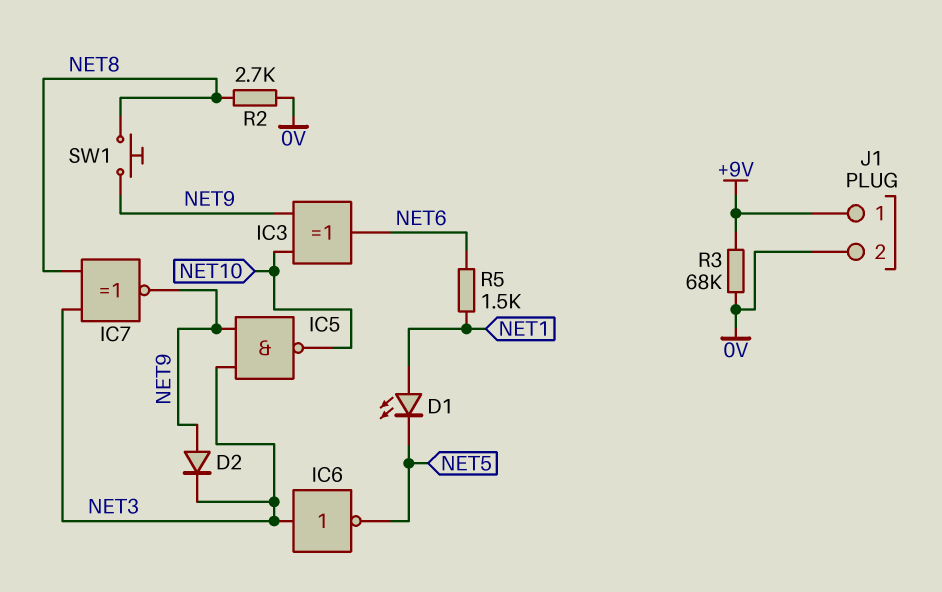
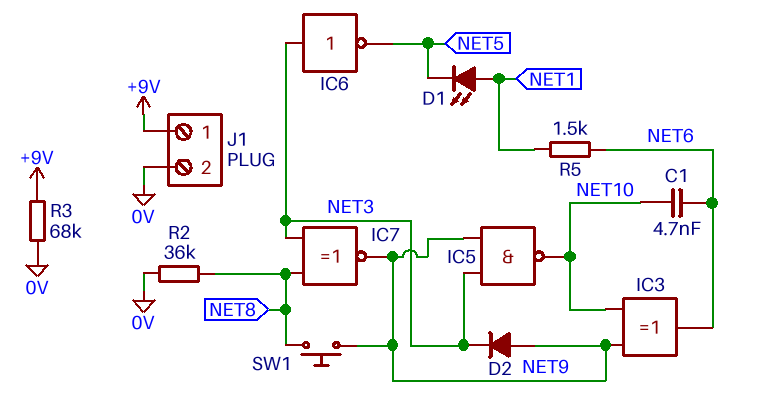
C1: none -> 4.7nF (NET6, NET10)
R2: 2.7k (0V, NET8) -> 36k (0V, NET8)

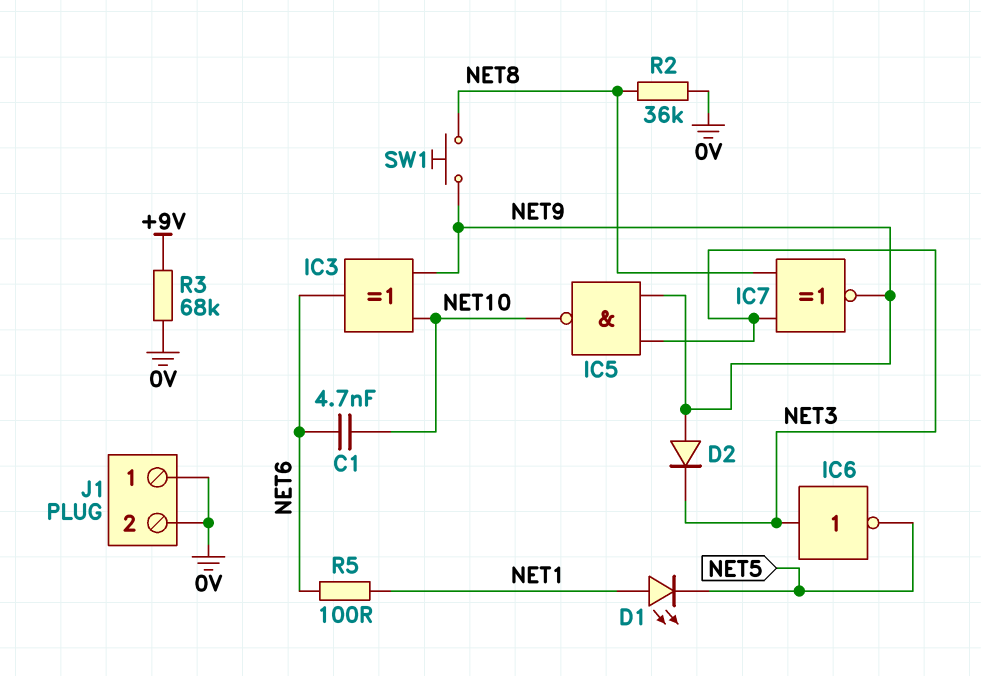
J1 pin 1: +9V -> 0V
R5: 1.5k (NET1, NET6) -> 100 (NET1, NET6)

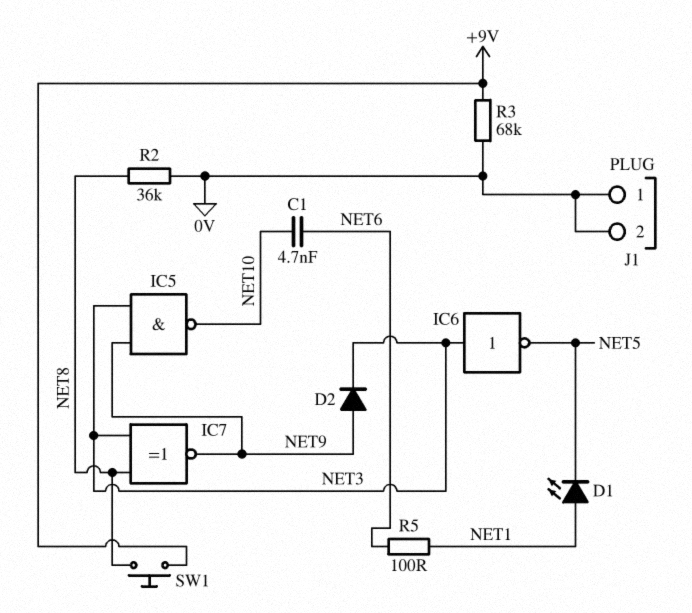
IC3: XOR (in NET9, in NET10, out NET6) -> none
SW1: button (NET8, NET9) -> button (+9V, NET8)

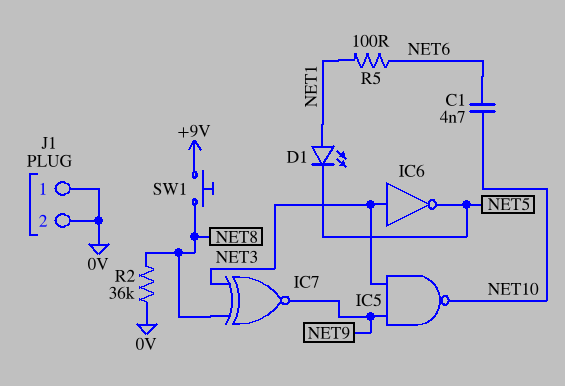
D2: diode (A NET9, K NET3) -> none
R3: 68k (+9V, 0V) -> none

